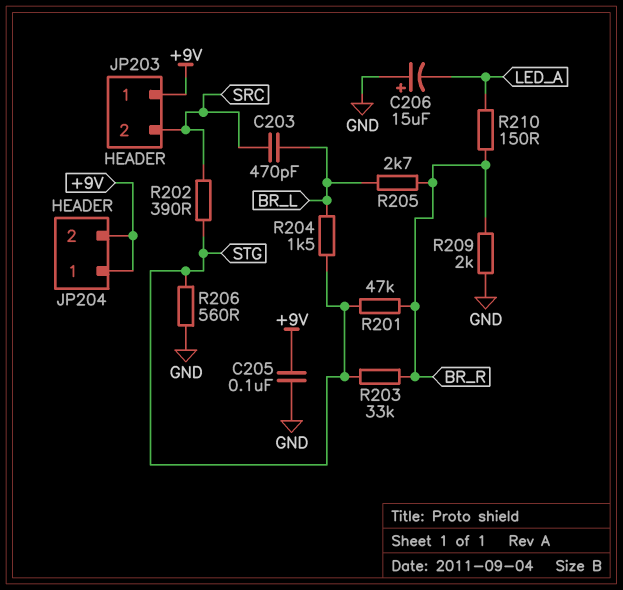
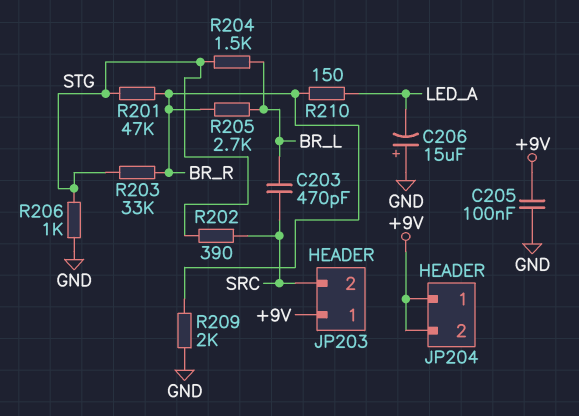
R206: 560 (GND, STG) -> 1k (GND, STG)

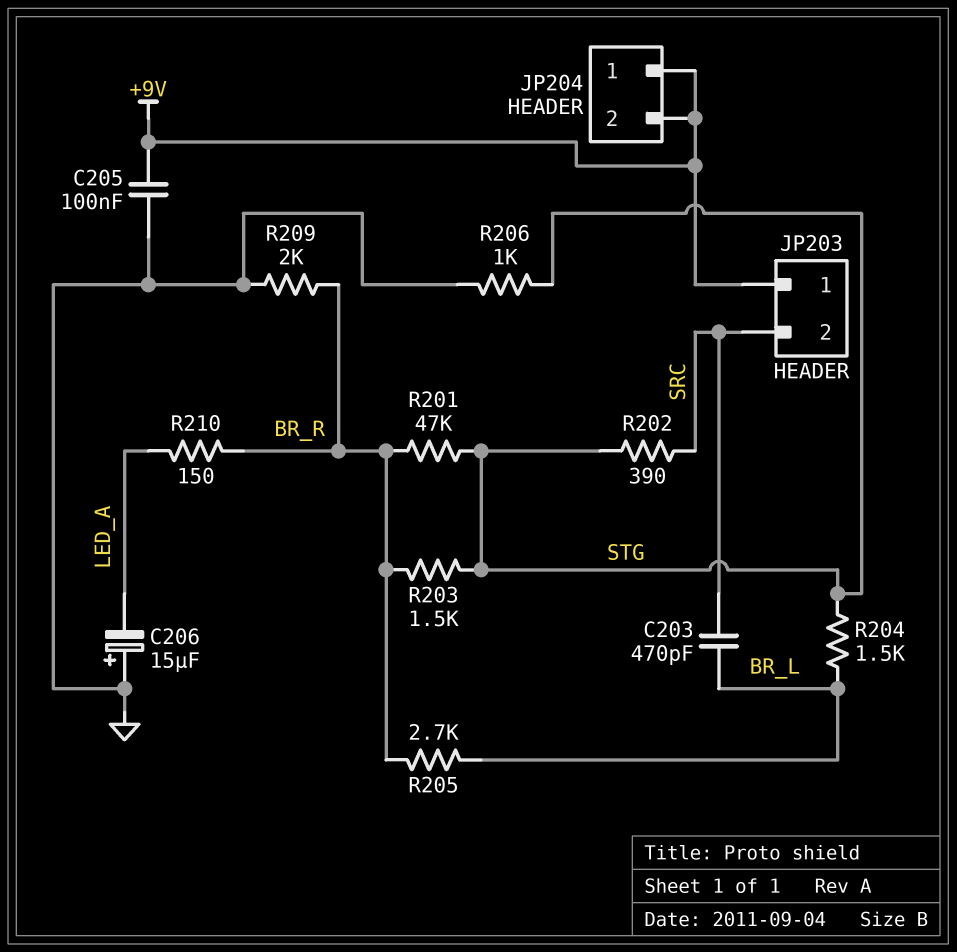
R203: 33k (BR_R, STG) -> 1.5k (BR_R, STG)

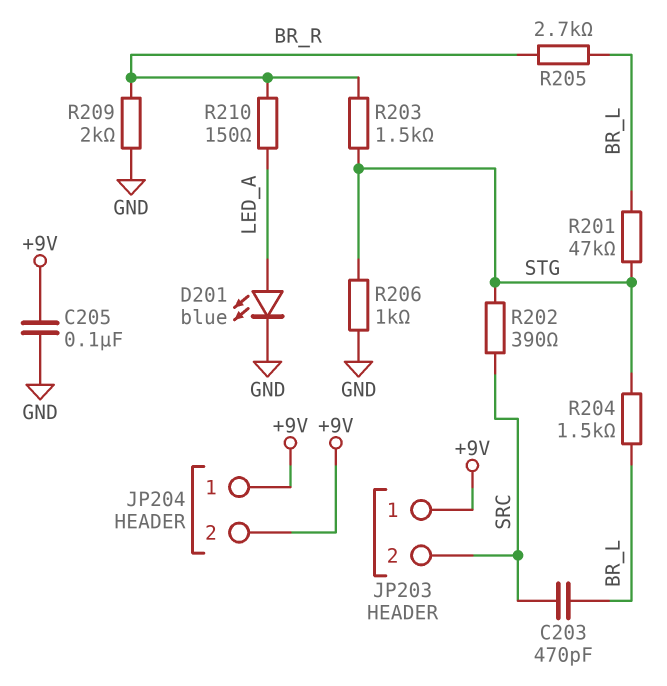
C206: 15uF (plus GND, minus LED_A) -> none
D201: none -> LED blue (A LED_A, K GND)
R201: 47k (BR_R, STG) -> 47k (BR_L, STG)

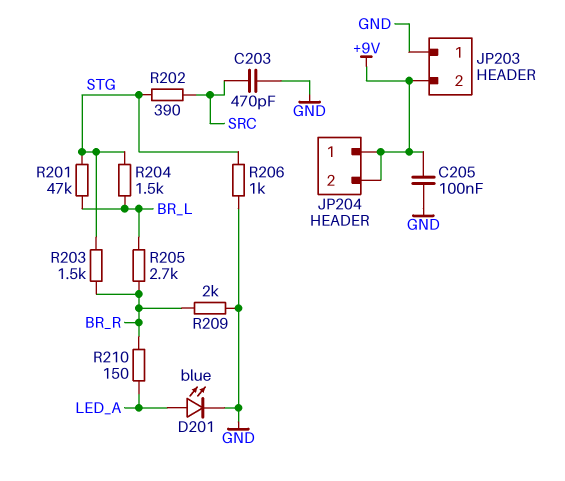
C203: 470pF (BR_L, SRC) -> 470pF (GND, SRC)
JP203 pin 1: +9V -> GND
JP203 pin 2: SRC -> +9V

